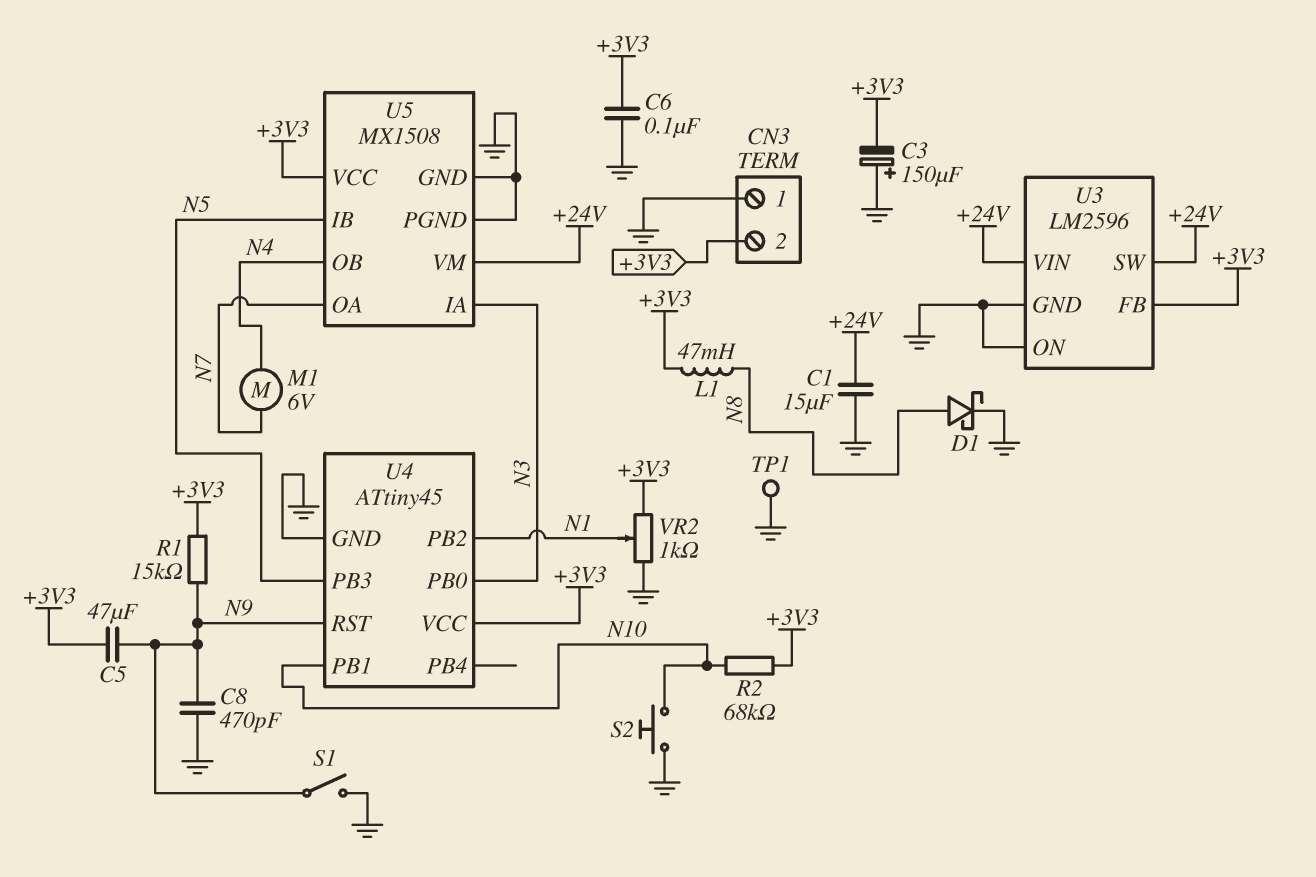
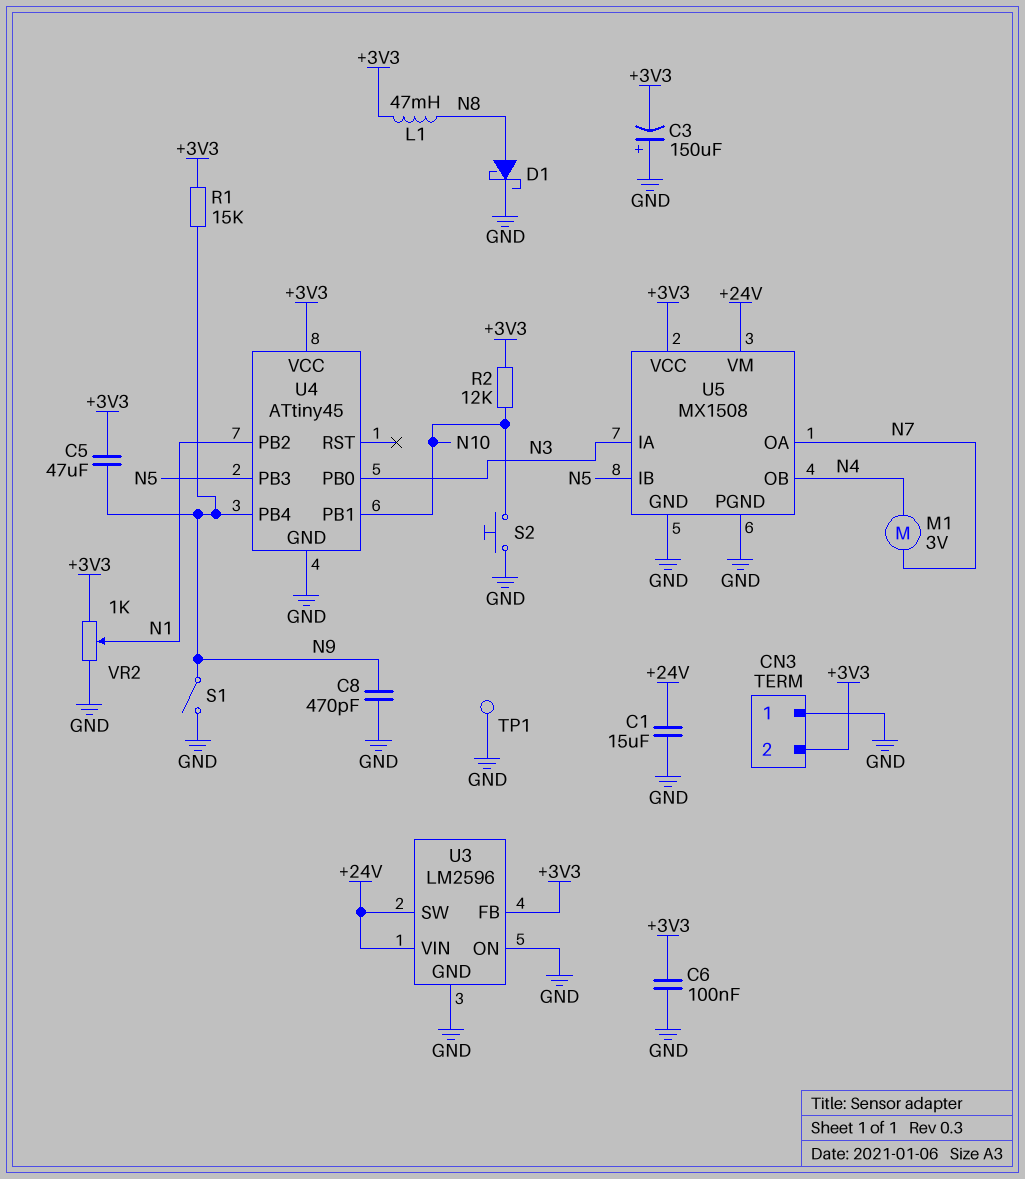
M1: motor 6V (N4, N7) -> motor 3V (N4, N7)
R2: 68k (+3V3, N10) -> 12k (+3V3, N10)
U4 pin PB4: none -> N9
U4 pin RST: N9 -> none

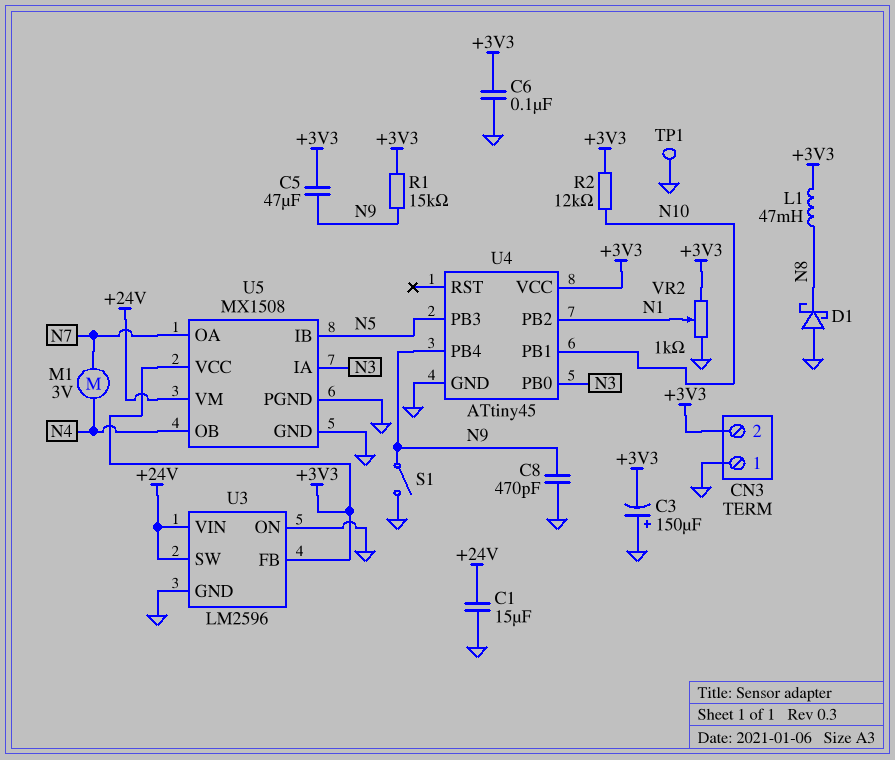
D1: schottky (A N8, K GND) -> schottky (A GND, K N8)
S2: button (GND, N10) -> none

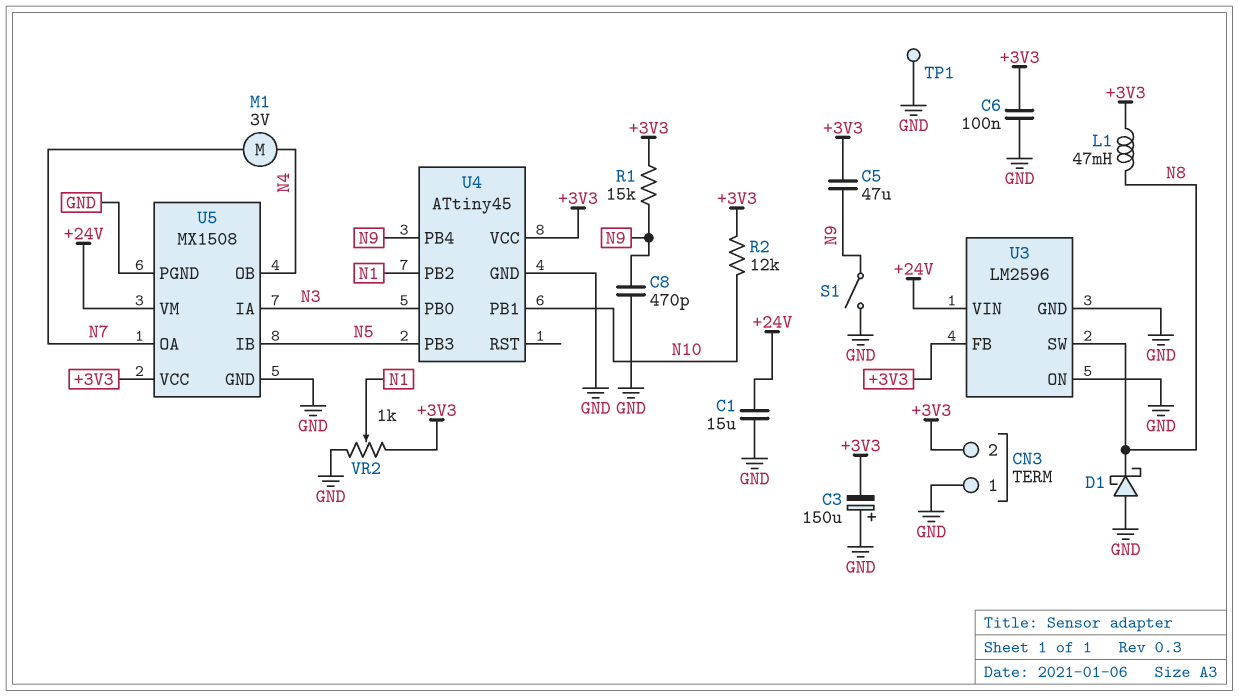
U3 pin SW: +24V -> N8

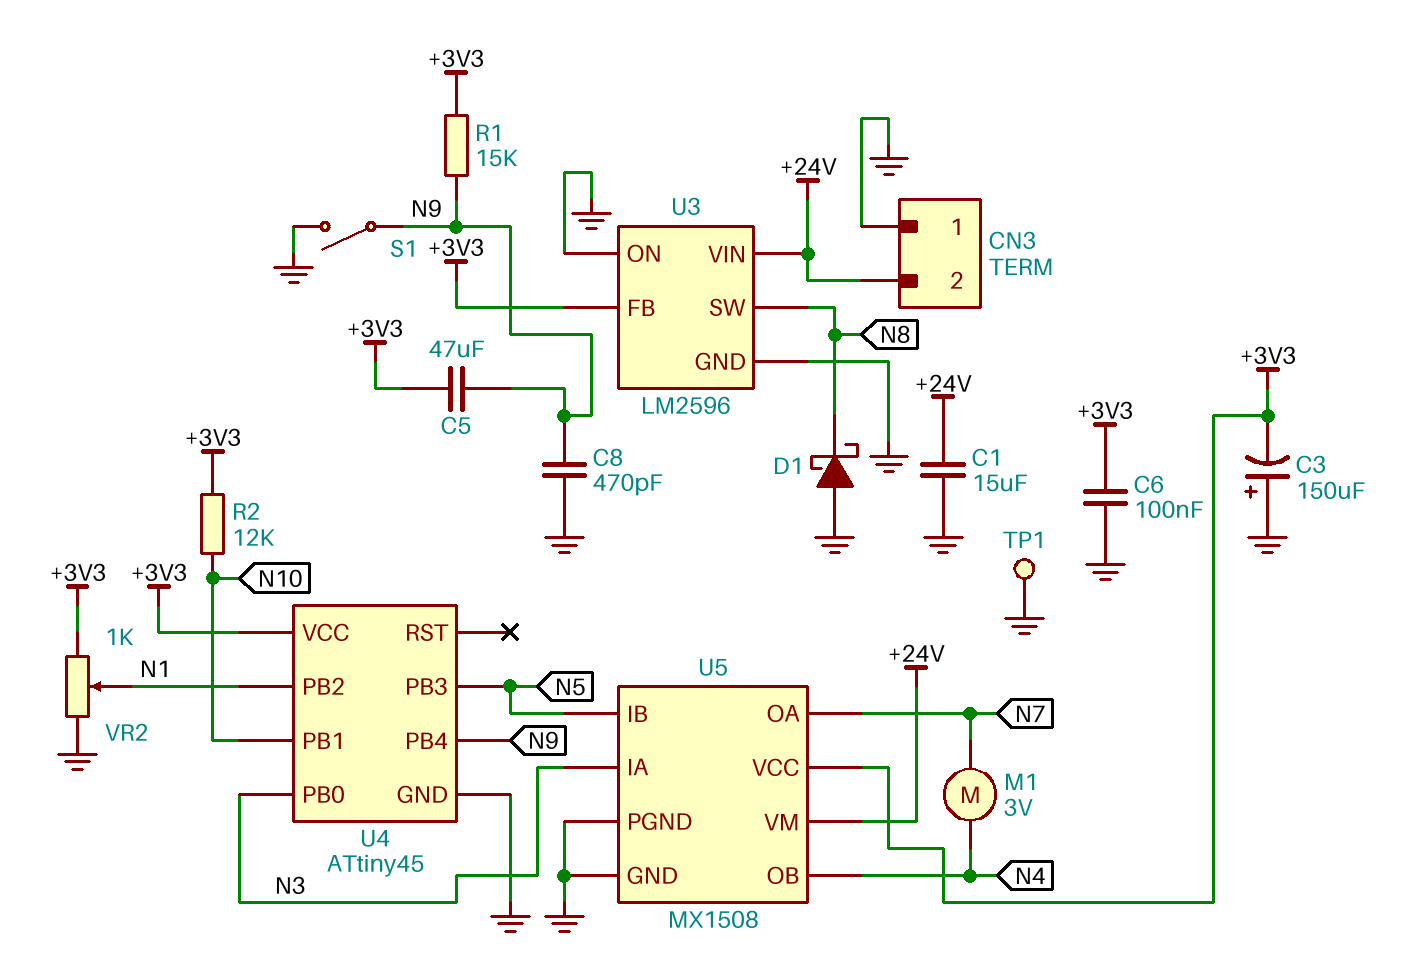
CN3 pin 2: +3V3 -> +24V
L1: 47mH (+3V3, N8) -> none

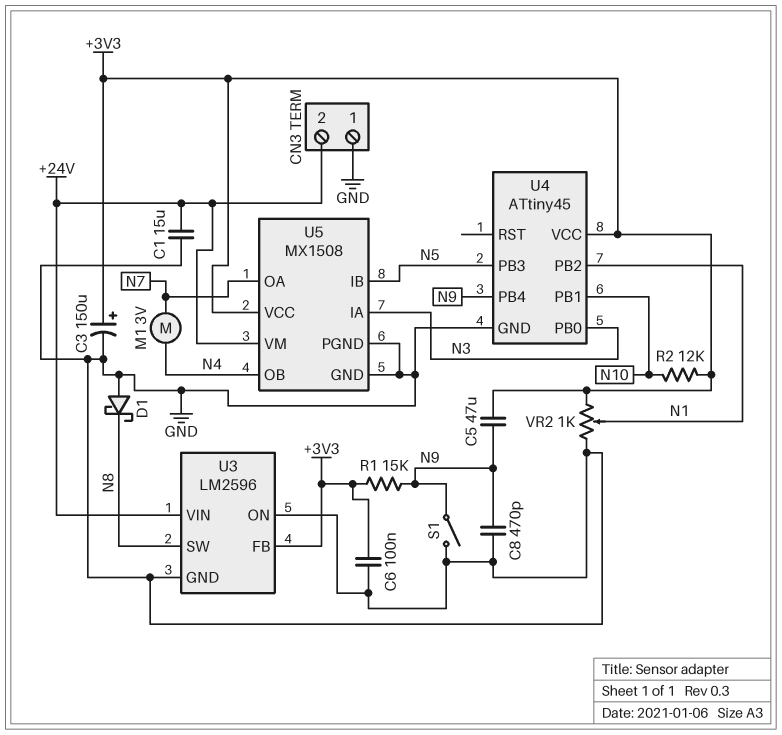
C3: 150uF (plus GND, minus +3V3) -> 150uF (plus +3V3, minus GND)
TP1: test point (GND) -> none

